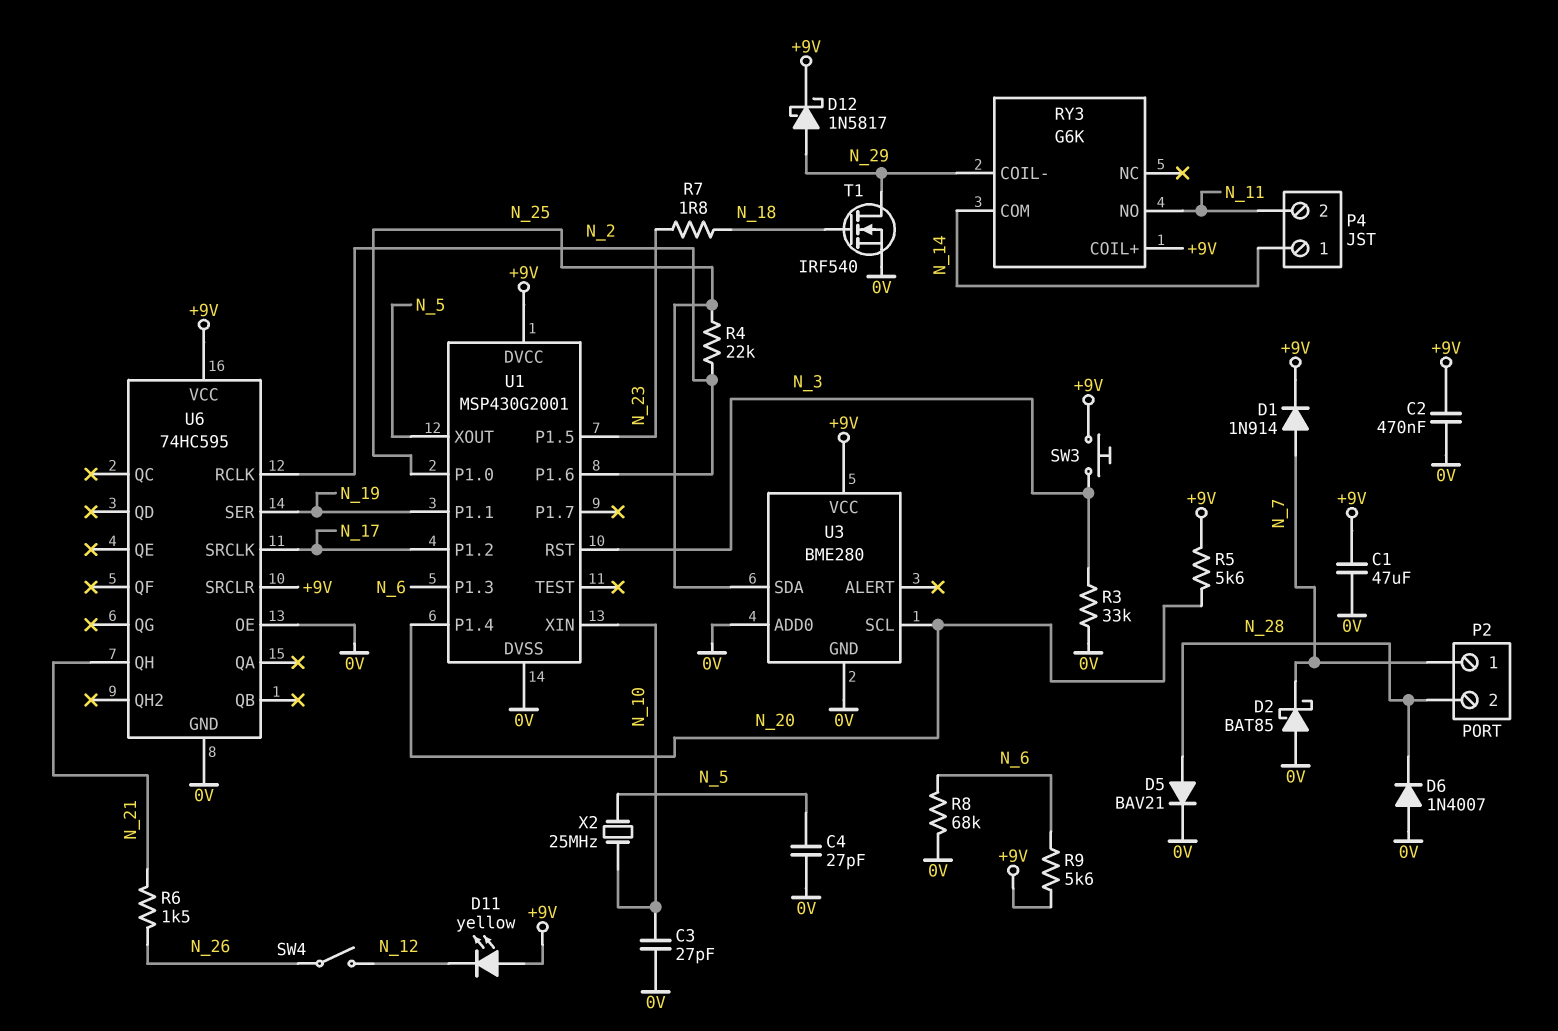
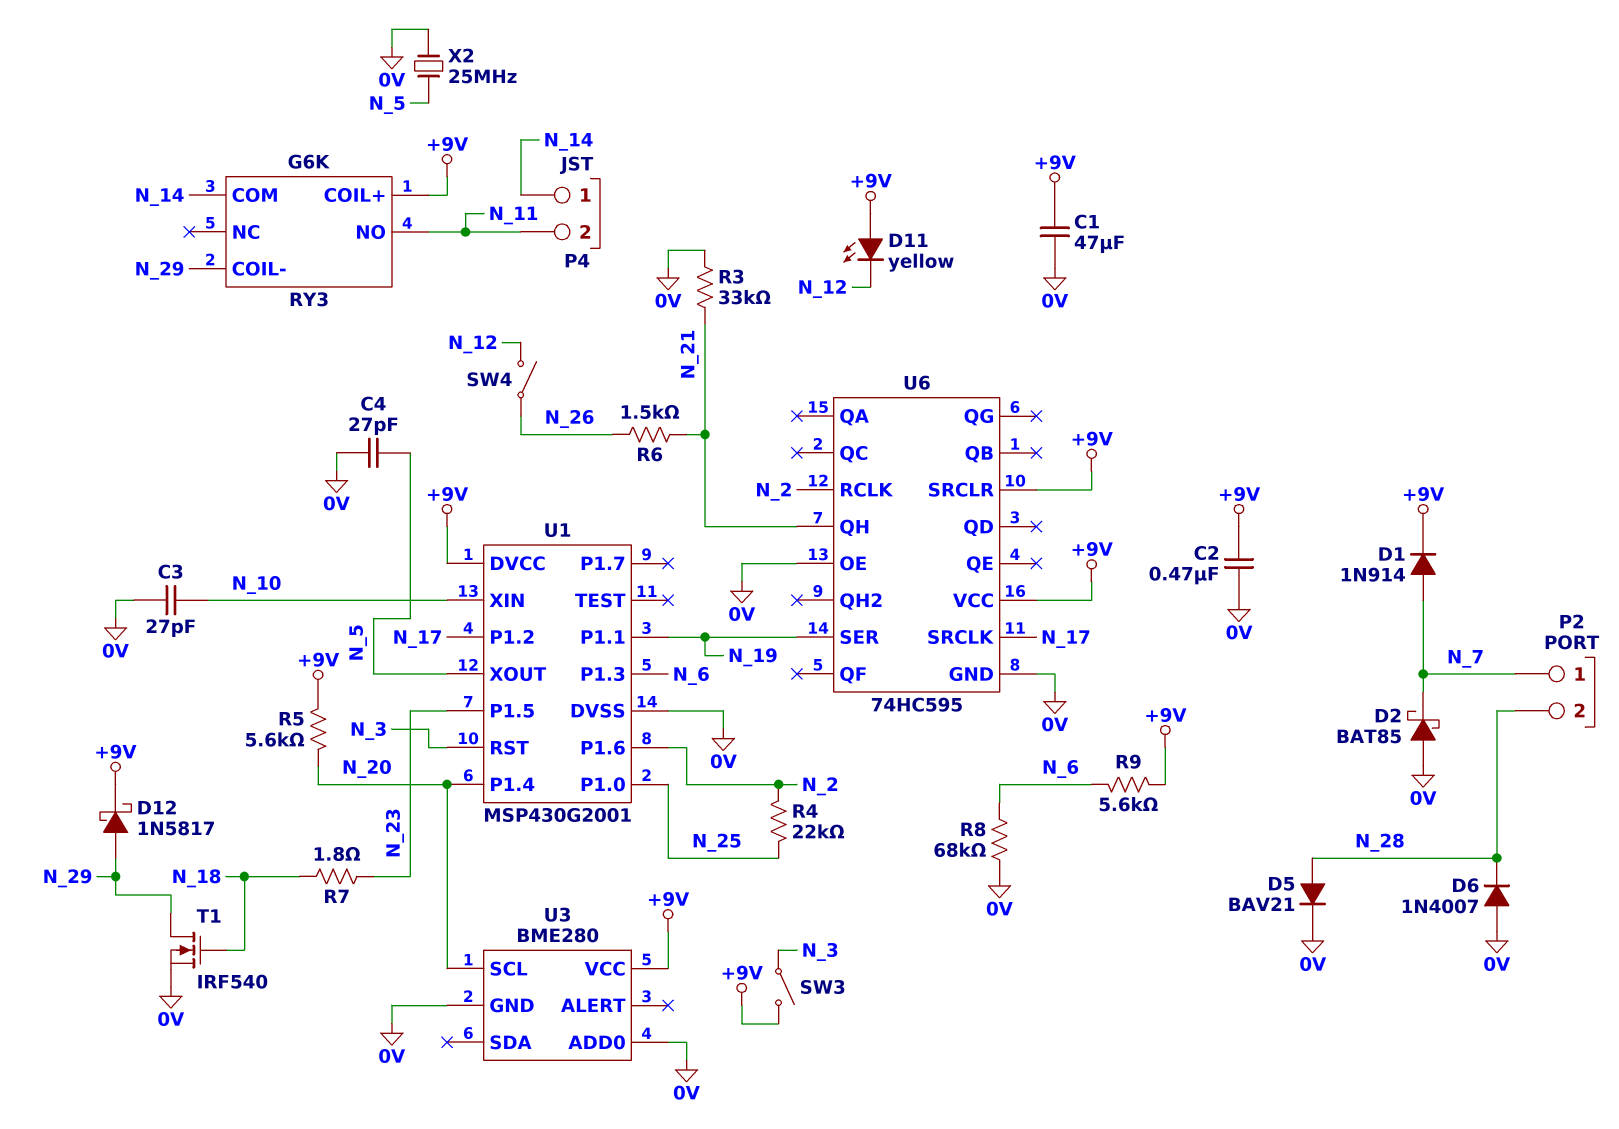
R3: 33k (0V, N_3) -> 33k (0V, N_21)
SW3: button (+9V, N_3) -> switch (+9V, N_3)
U3 pin SDA: N_25 -> none
X2: 25MHz (N_5, N_10) -> 25MHz (0V, N_5)

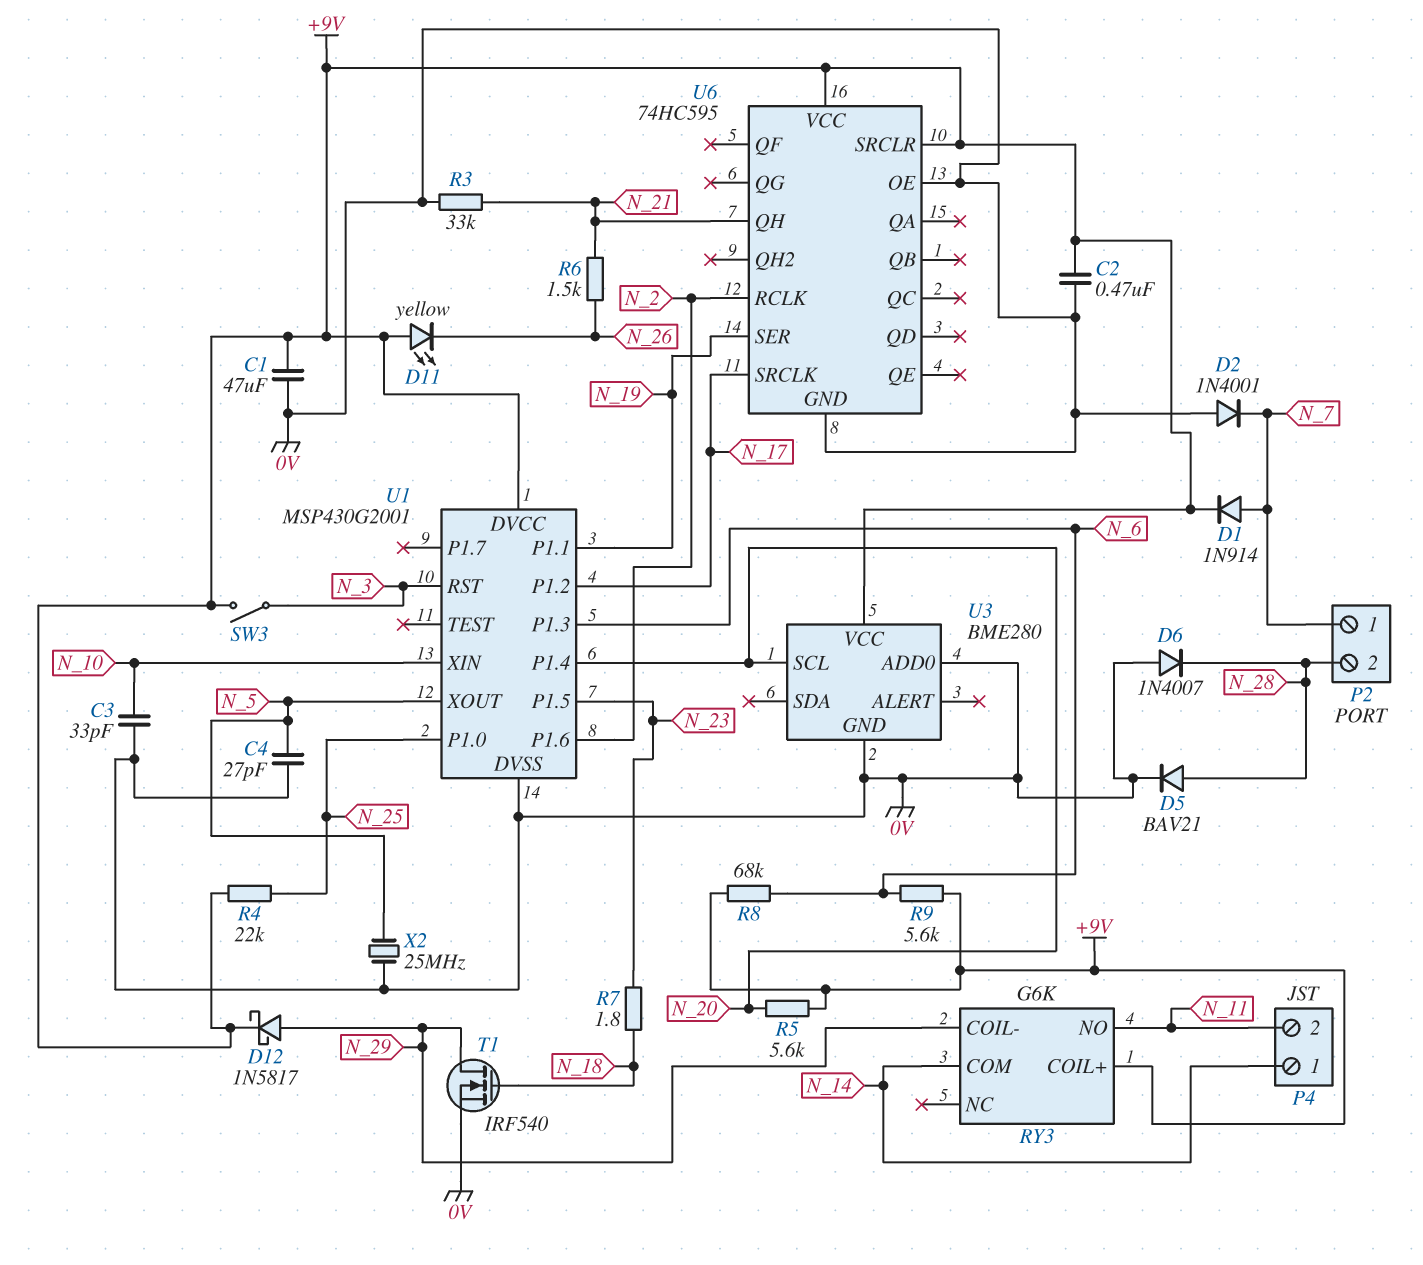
C3: 27pF (0V, N_10) -> 33pF (0V, N_10)
D2: schottky BAT85 (A 0V, K N_7) -> diode 1N4001 (A 0V, K N_7)
D11: LED yellow (A +9V, K N_12) -> LED yellow (A +9V, K N_26)
R4: 22k (N_2, N_25) -> 22k (+9V, N_25)
R8: 68k (0V, N_6) -> 68k (+9V, N_6)
SW4: switch (N_12, N_26) -> none

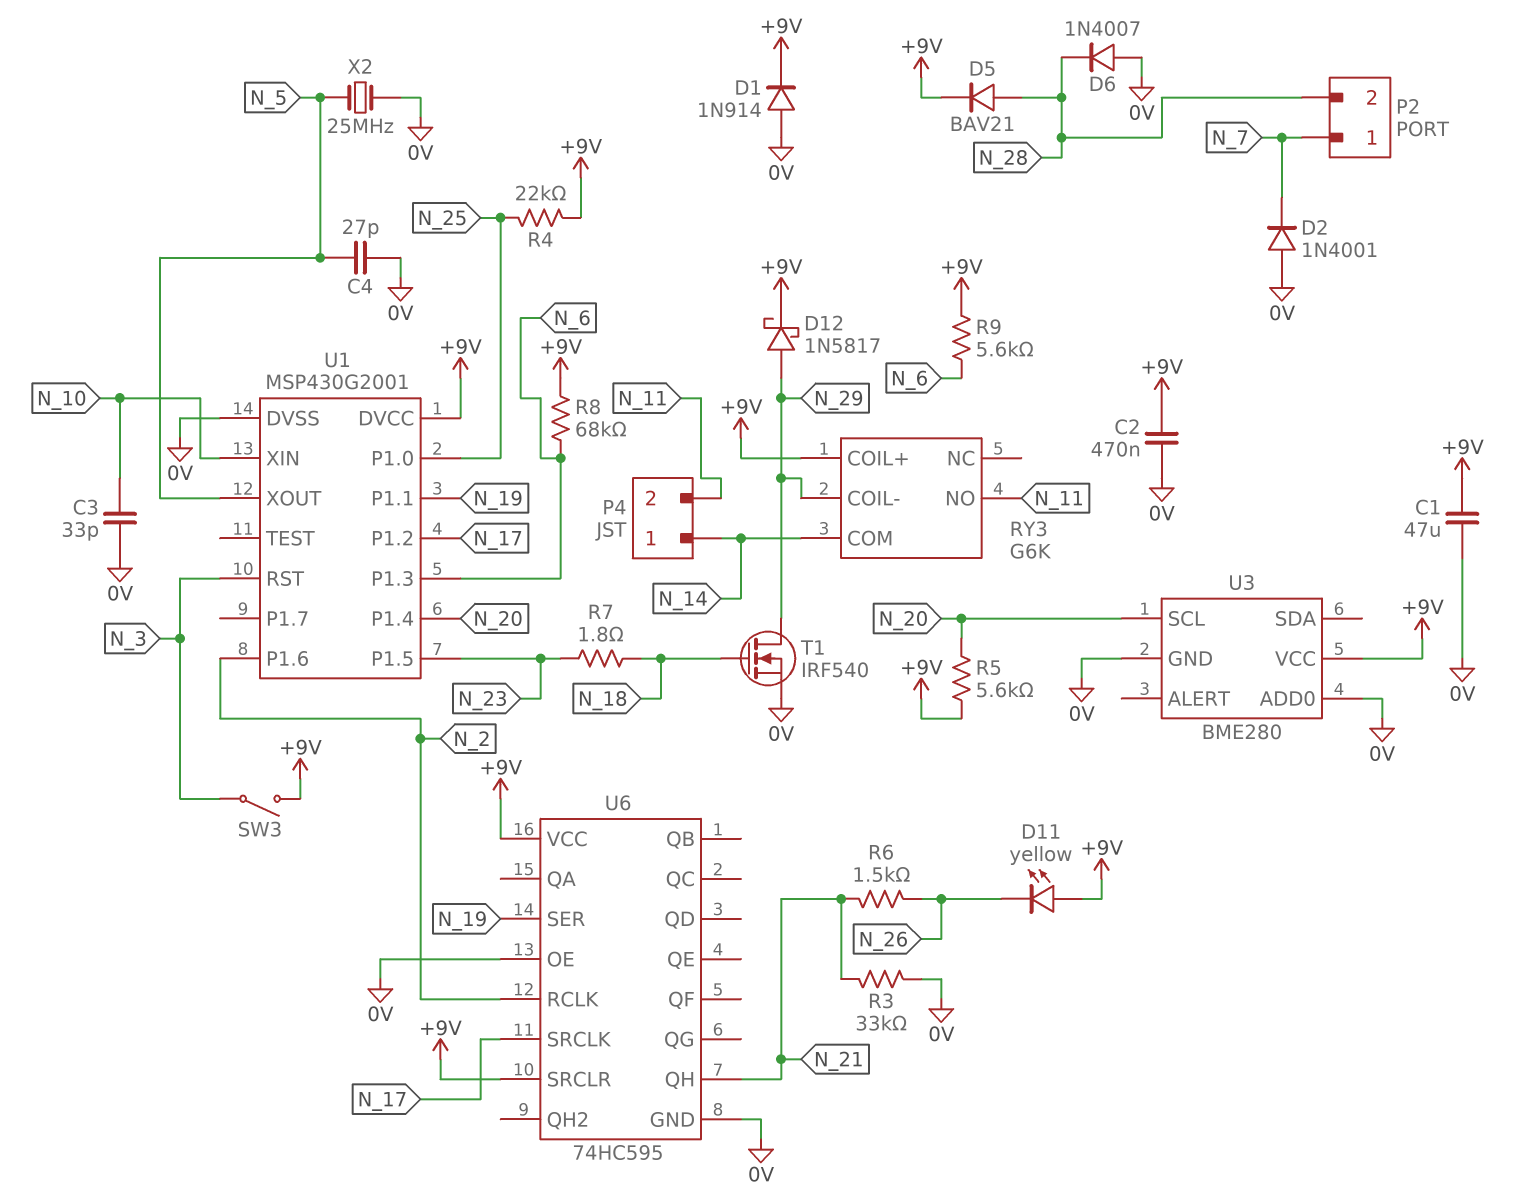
D1: diode 1N914 (A N_7, K +9V) -> diode 1N914 (A 0V, K +9V)
D5: diode BAV21 (A N_28, K 0V) -> diode BAV21 (A N_28, K +9V)

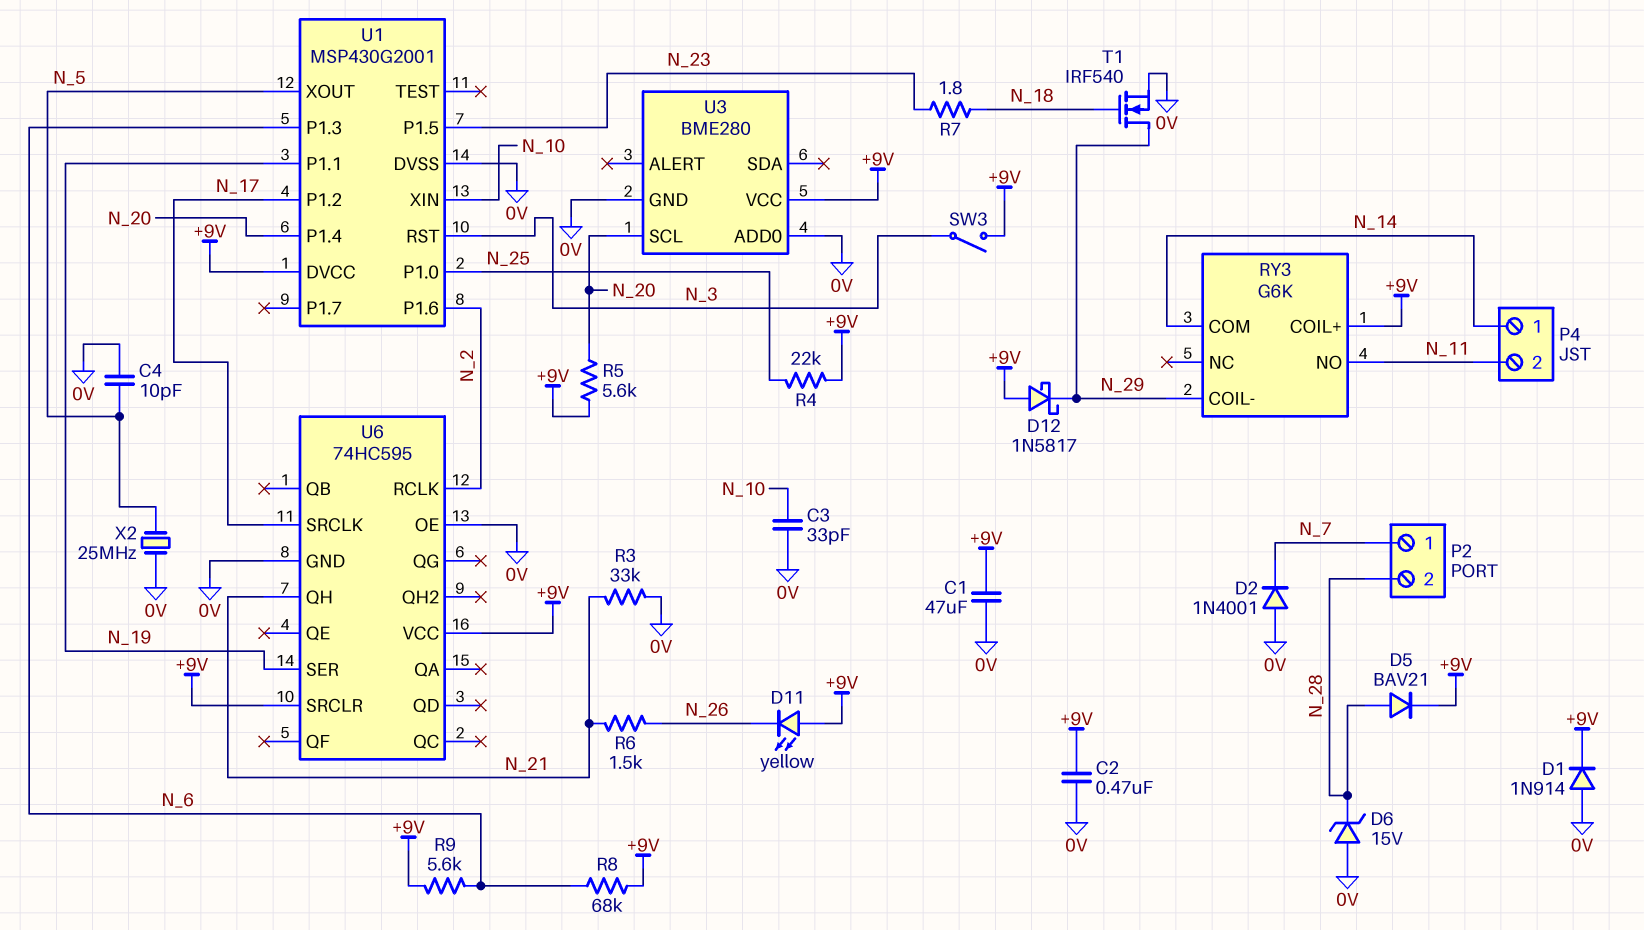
C4: 27pF (0V, N_5) -> 10pF (0V, N_5)
D6: diode 1N4007 (A 0V, K N_28) -> zener 15V (A 0V, K N_28)
D12: schottky 1N5817 (A N_29, K +9V) -> schottky 1N5817 (A +9V, K N_29)

